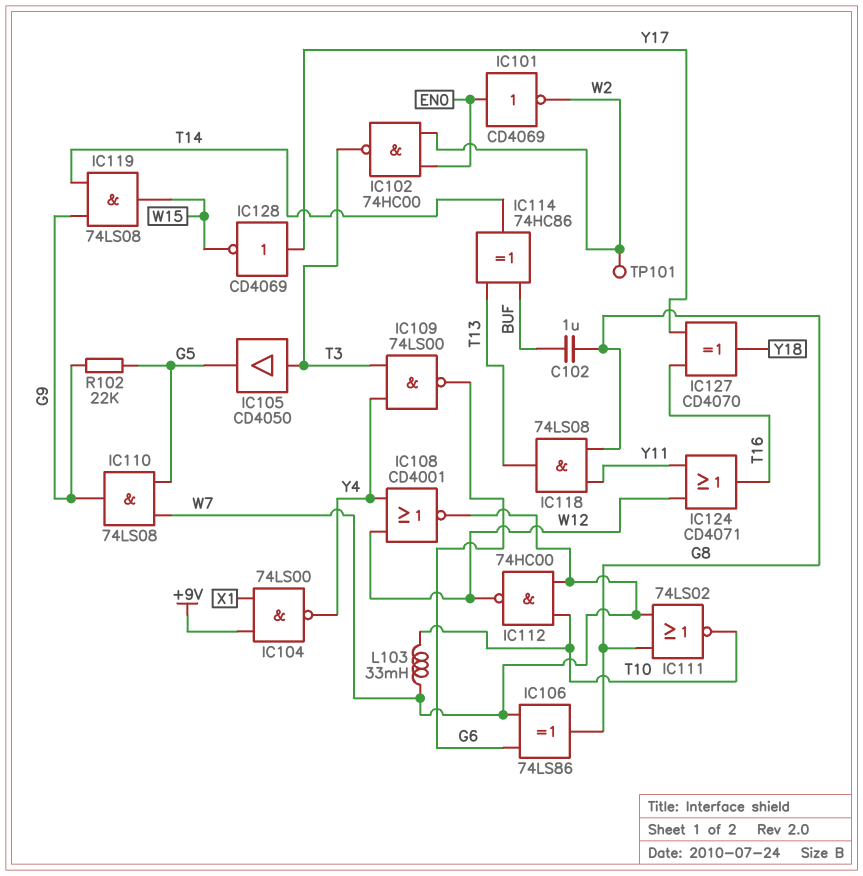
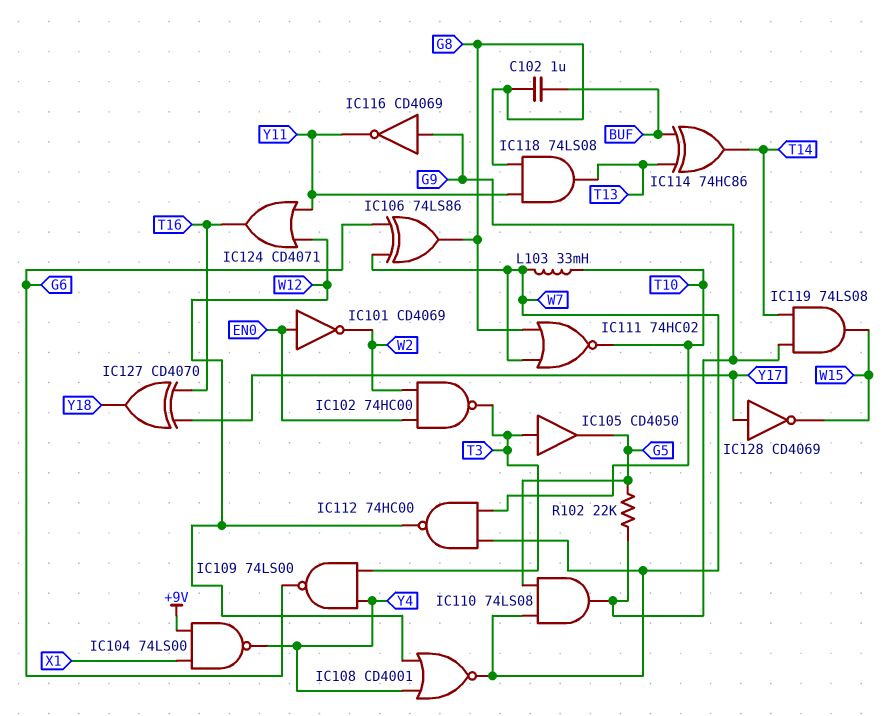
IC111: NOR 74LS02 (in G8, in W7, out T10) -> NOR 74HC02 (in G8, in W7, out T10)
IC116: none -> NOT CD4069 (in G9, out Y11)
TP101: test point (W2) -> none

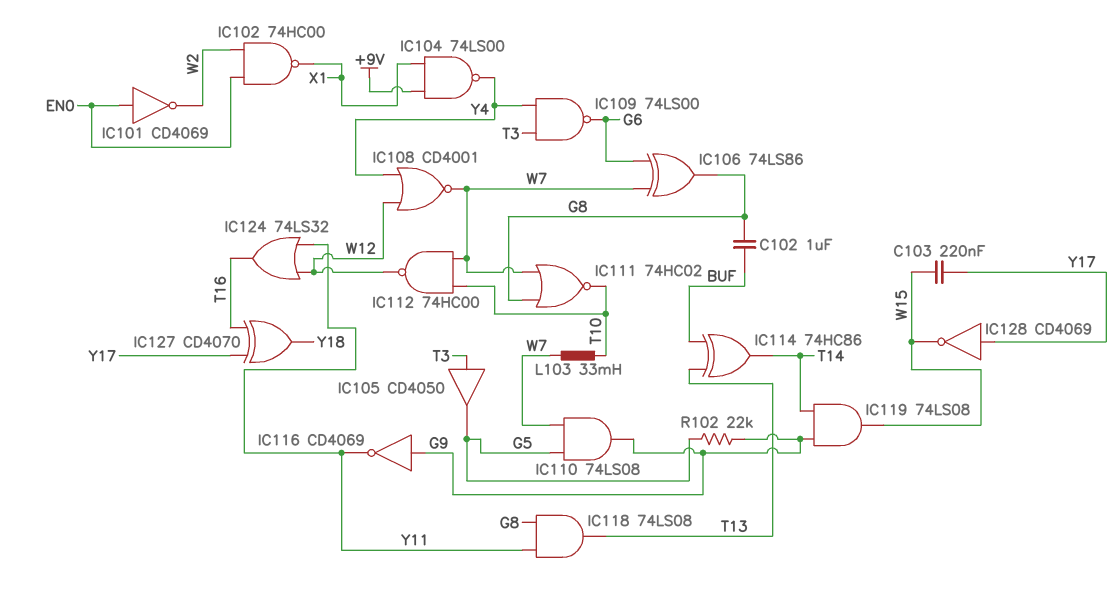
C103: none -> 220nF (W15, Y17)
IC102: NAND 74HC00 (in EN0, in W2, out T3) -> NAND 74HC00 (in EN0, in W2, out X1)
IC124: OR CD4071 (in W12, in Y11, out T16) -> OR 74LS32 (in W12, in Y11, out T16)

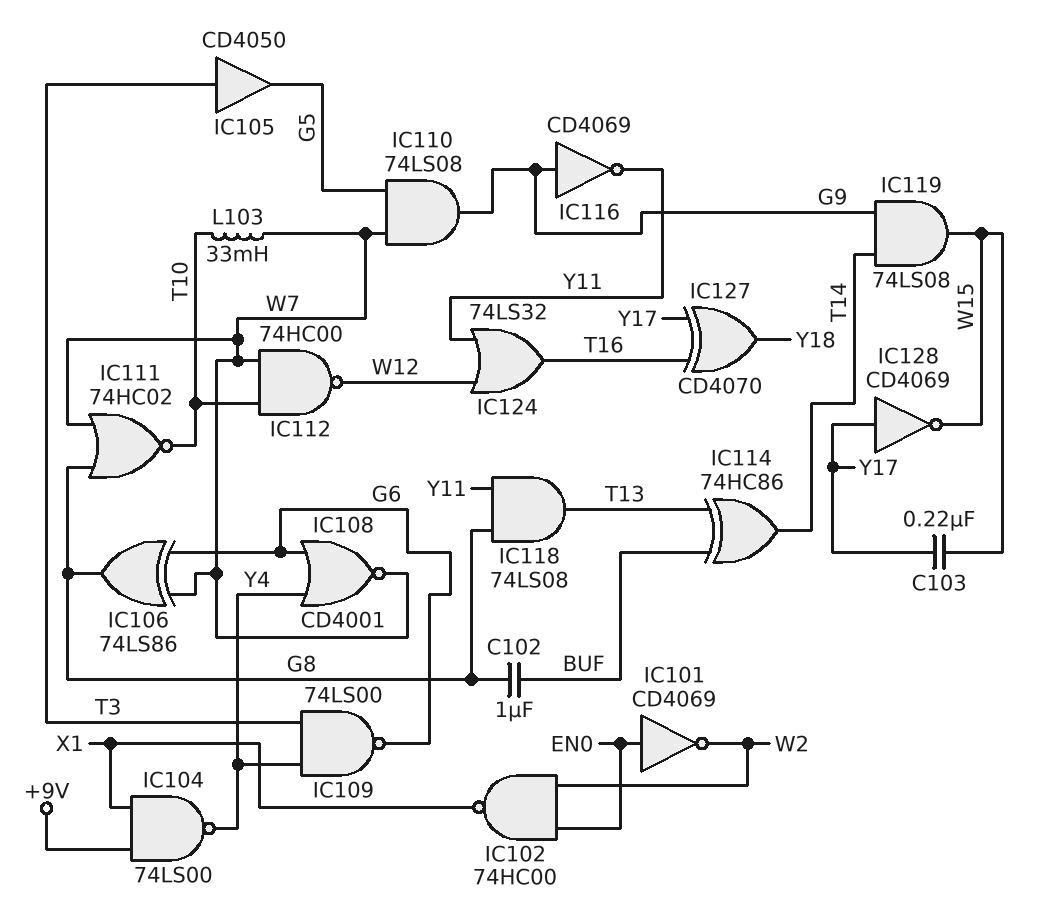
IC108: NOR CD4001 (in W12, in Y4, out W7) -> NOR CD4001 (in G6, in Y4, out W7)
R102: 22k (G5, G9) -> none

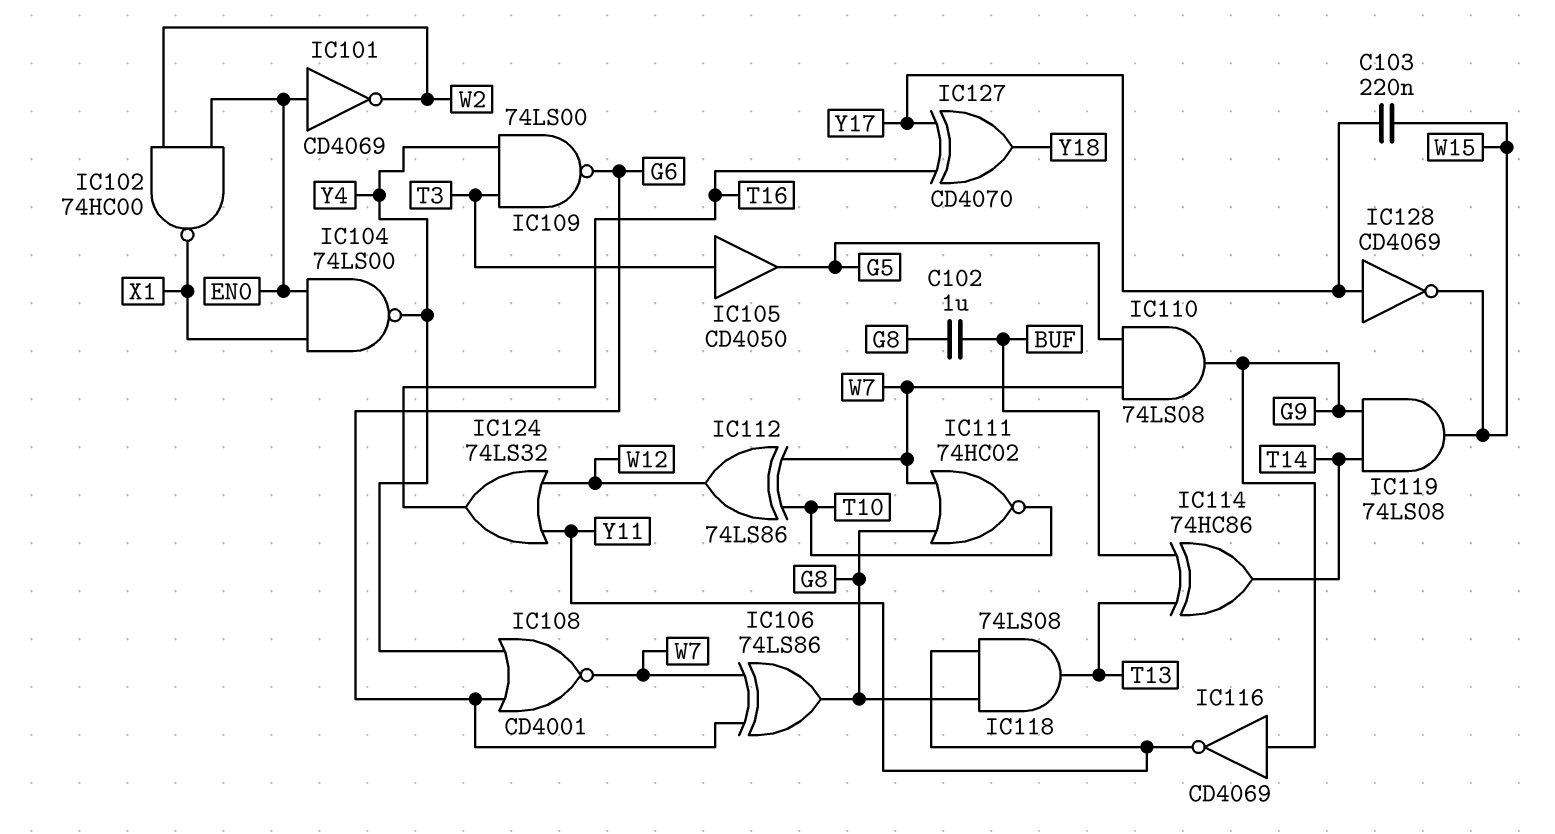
IC104: NAND 74LS00 (in +9V, in X1, out Y4) -> NAND 74LS00 (in EN0, in X1, out Y4)
IC112: NAND 74HC00 (in T10, in W7, out W12) -> XOR 74LS86 (in T10, in W7, out W12)
L103: 33mH (T10, W7) -> none

